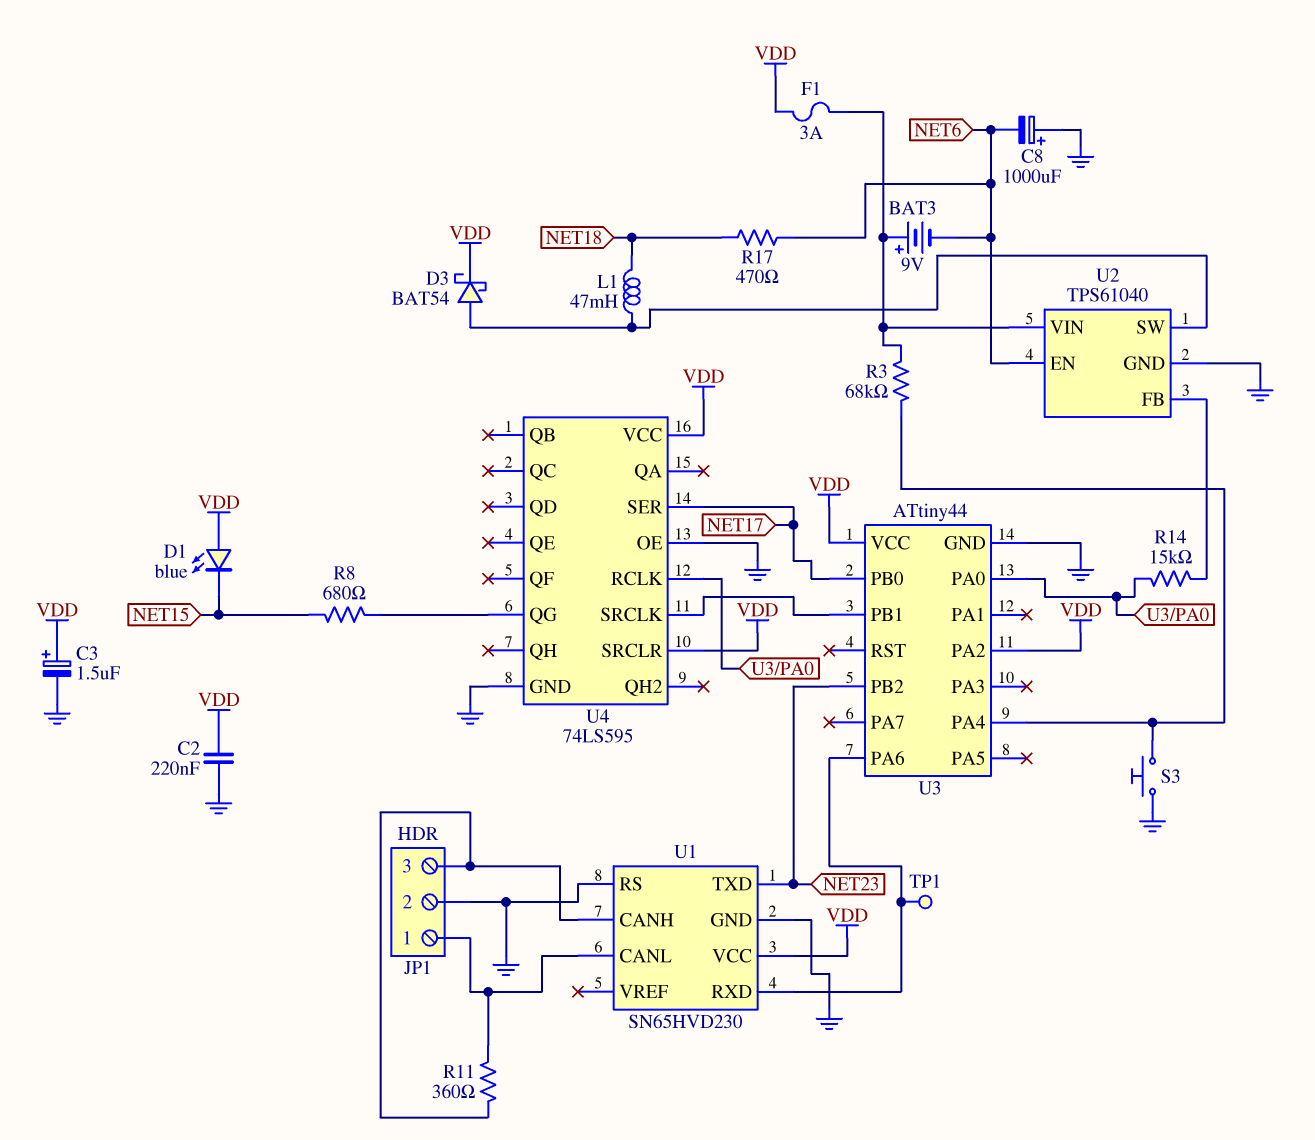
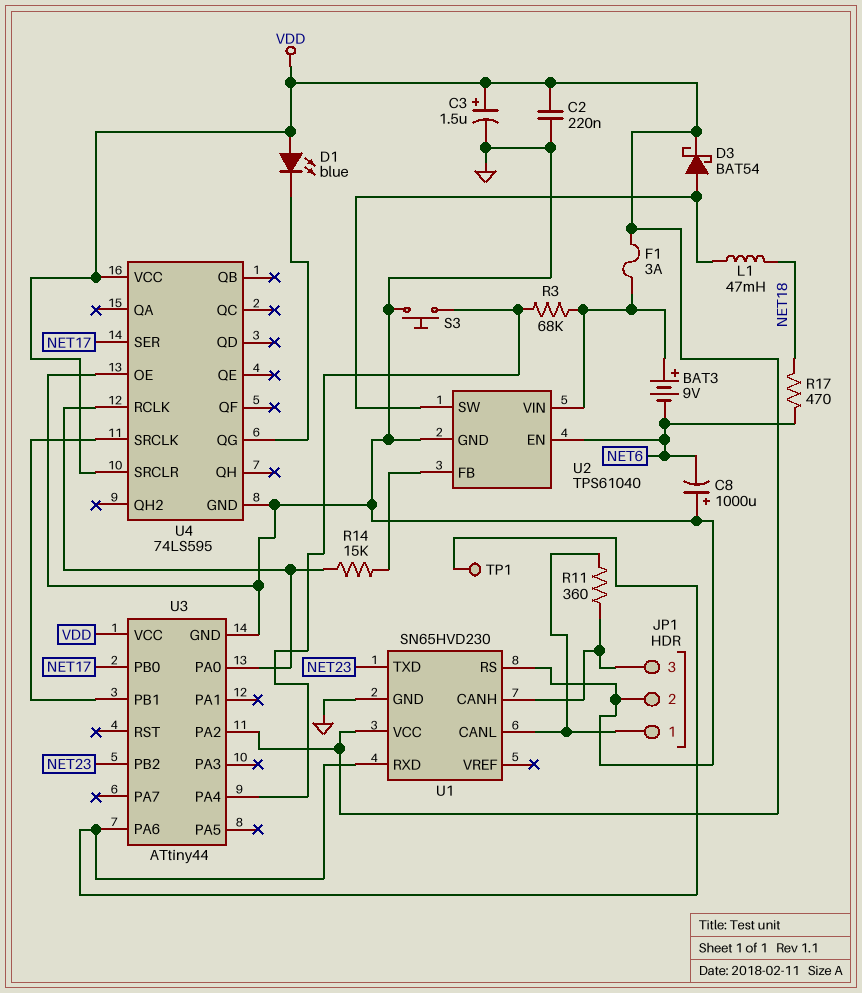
D1: LED blue (A VDD, K NET15) -> LED blue (A VDD, K U4/QG)
R8: 680 (NET15, U4/QG) -> none

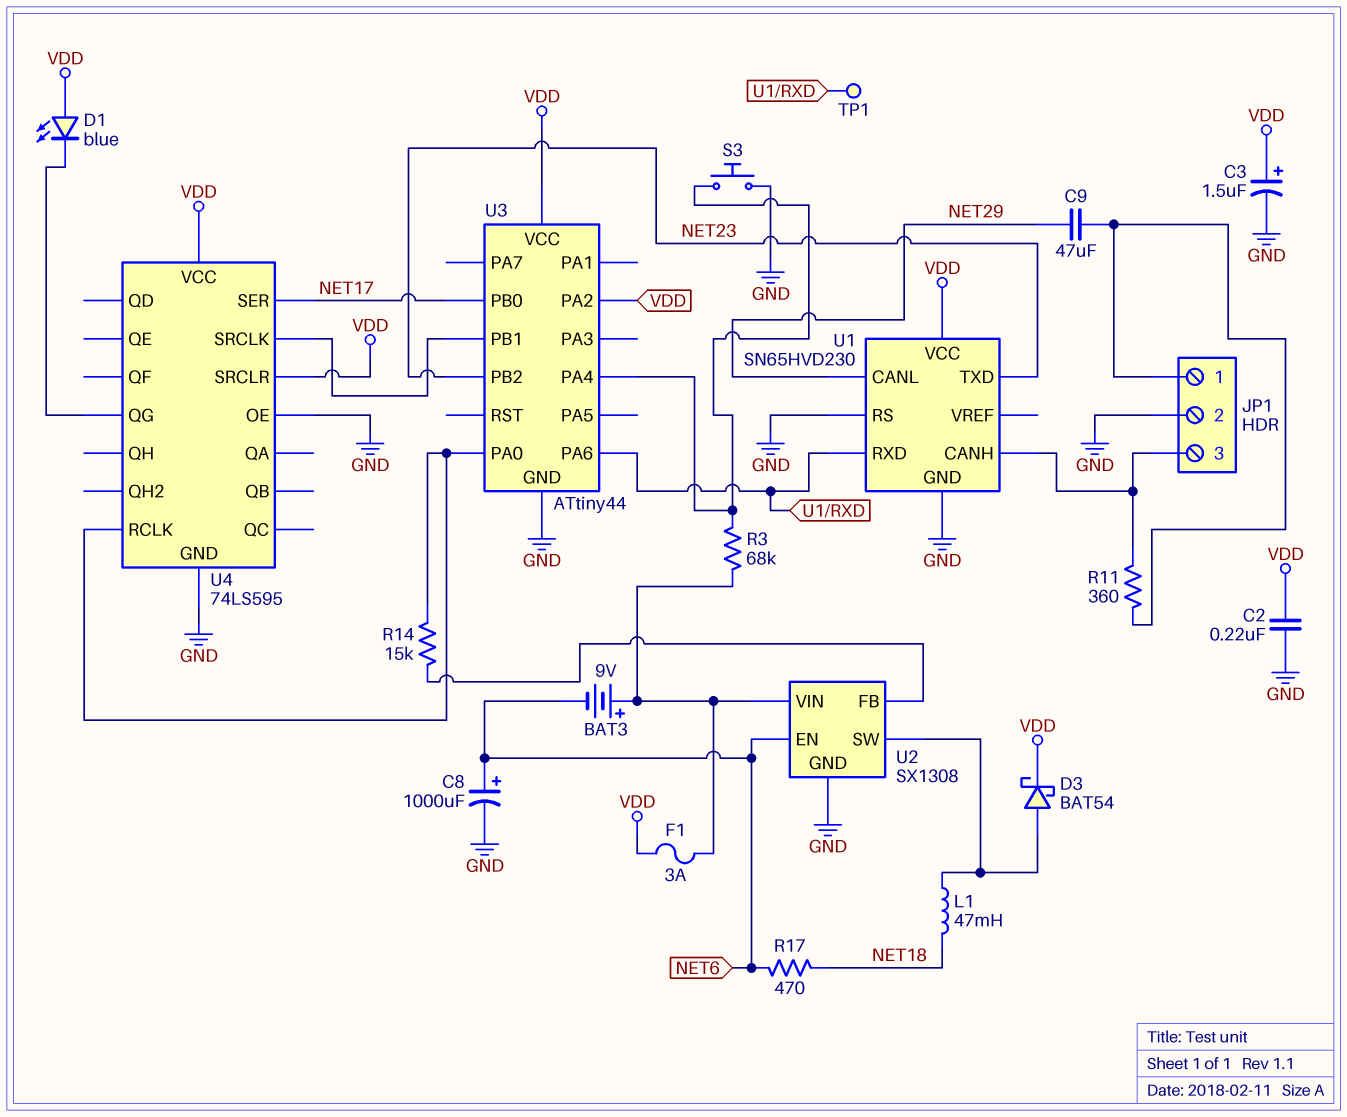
C8: 1000uF (plus GND, minus NET6) -> 1000uF (plus NET6, minus GND)
C9: none -> 47uF (JP1/1, NET29)
U1 pin CANL: JP1/1 -> NET29
U2: TPS61040 -> SX1308

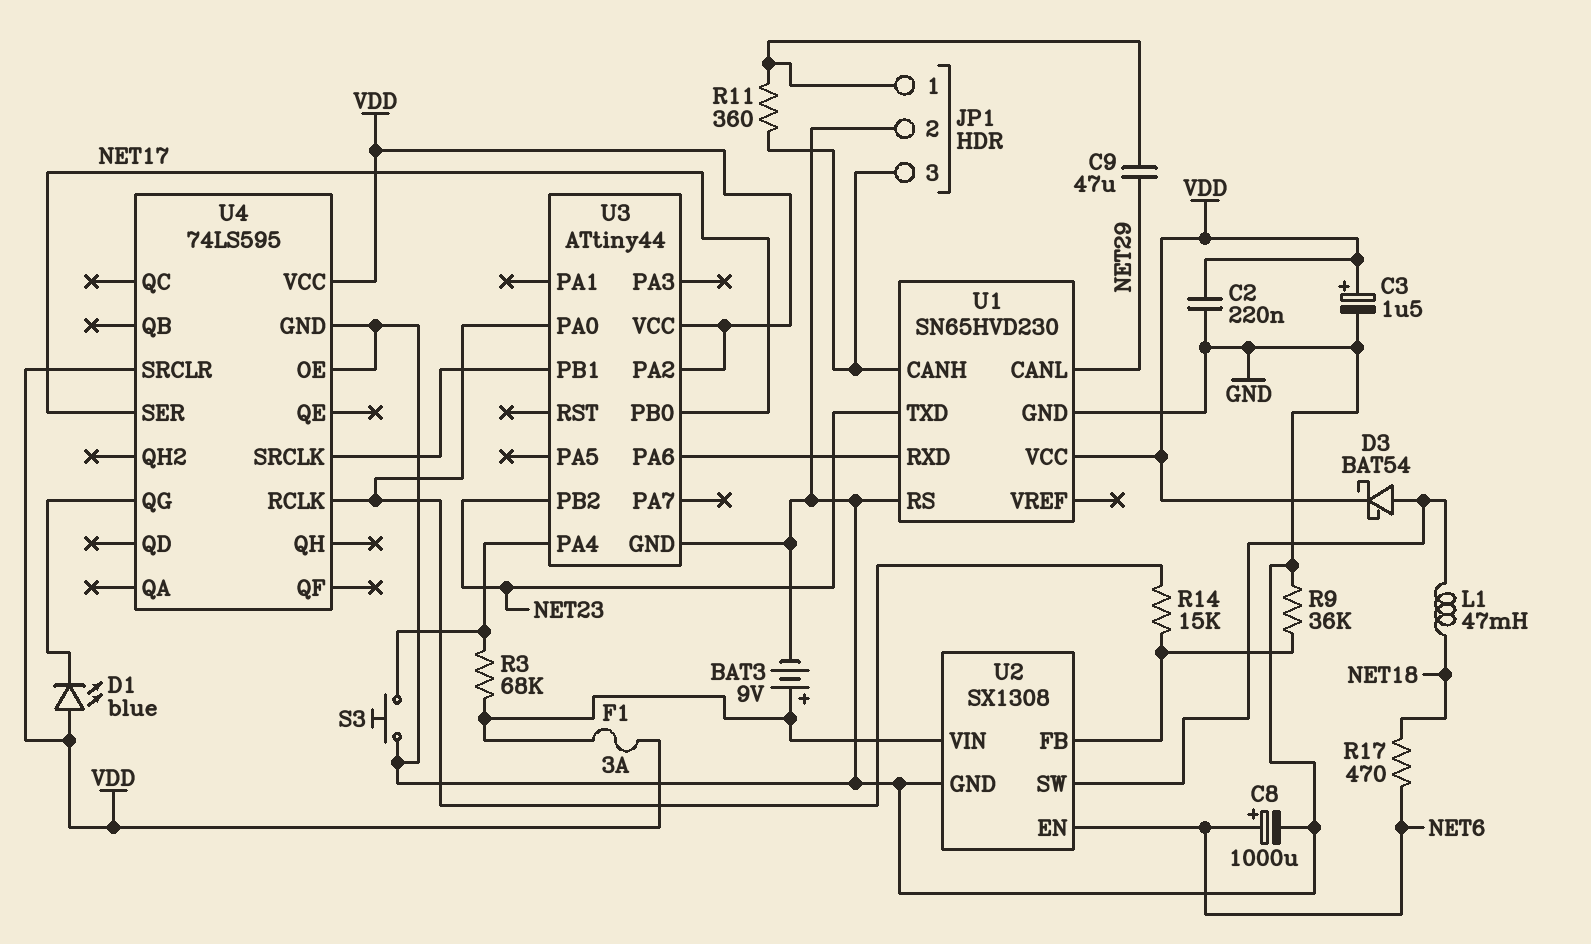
BAT3: 9V (plus U2/VIN, minus NET6) -> 9V (plus U2/VIN, minus GND)
R9: none -> 36k (GND, U2/FB)
TP1: test point (U1/RXD) -> none

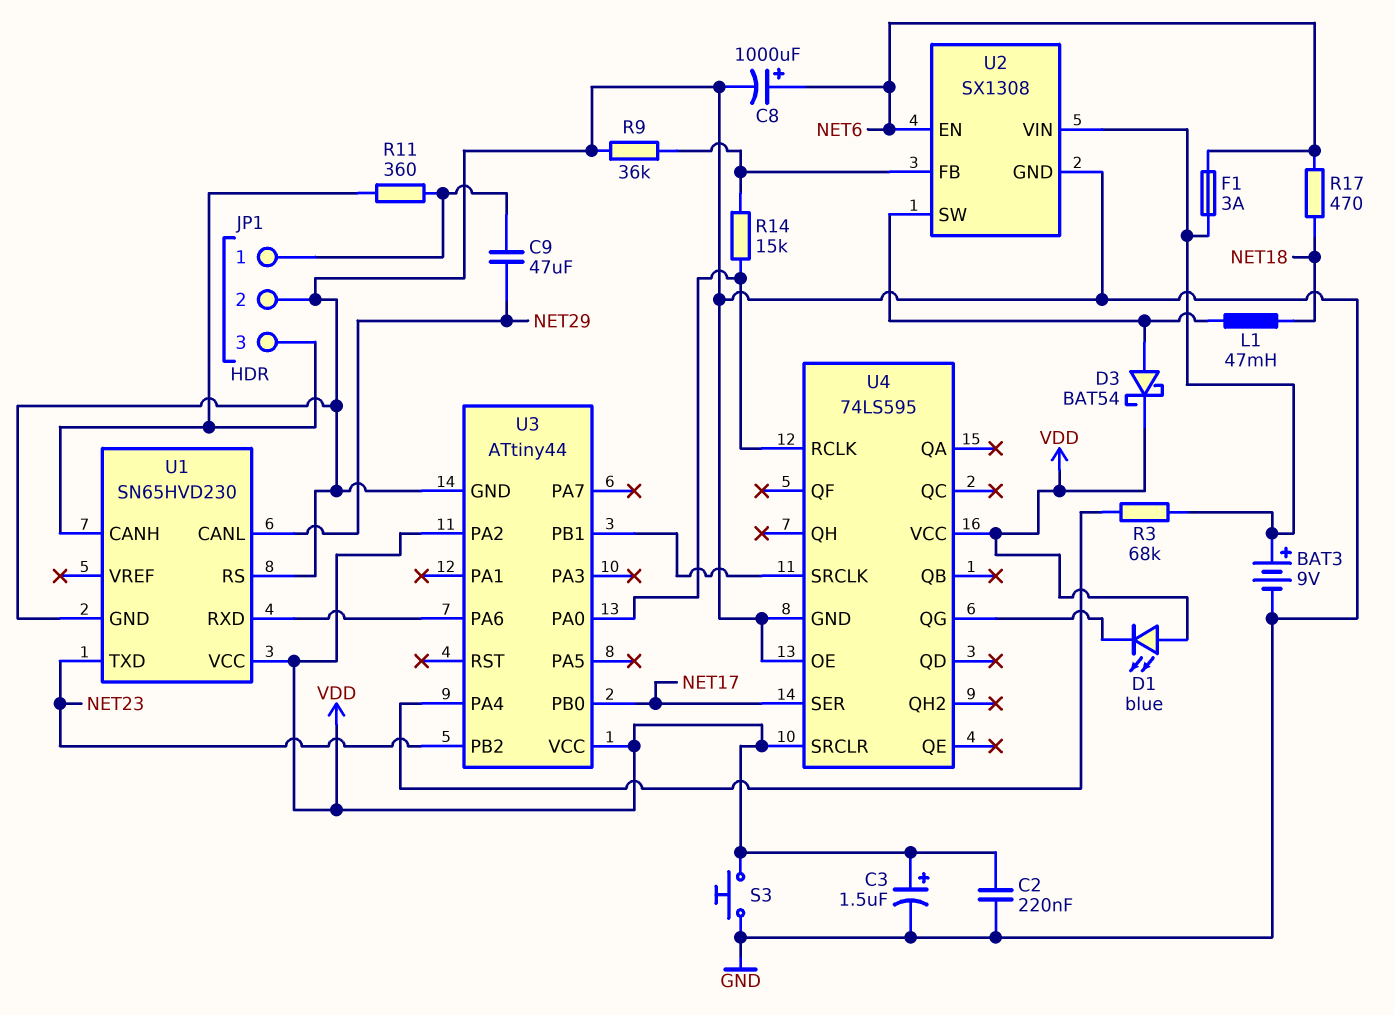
F1: 3A (U2/VIN, VDD) -> 3A (NET6, U2/VIN)
S3: button (GND, U3/PA4) -> button (GND, VDD)

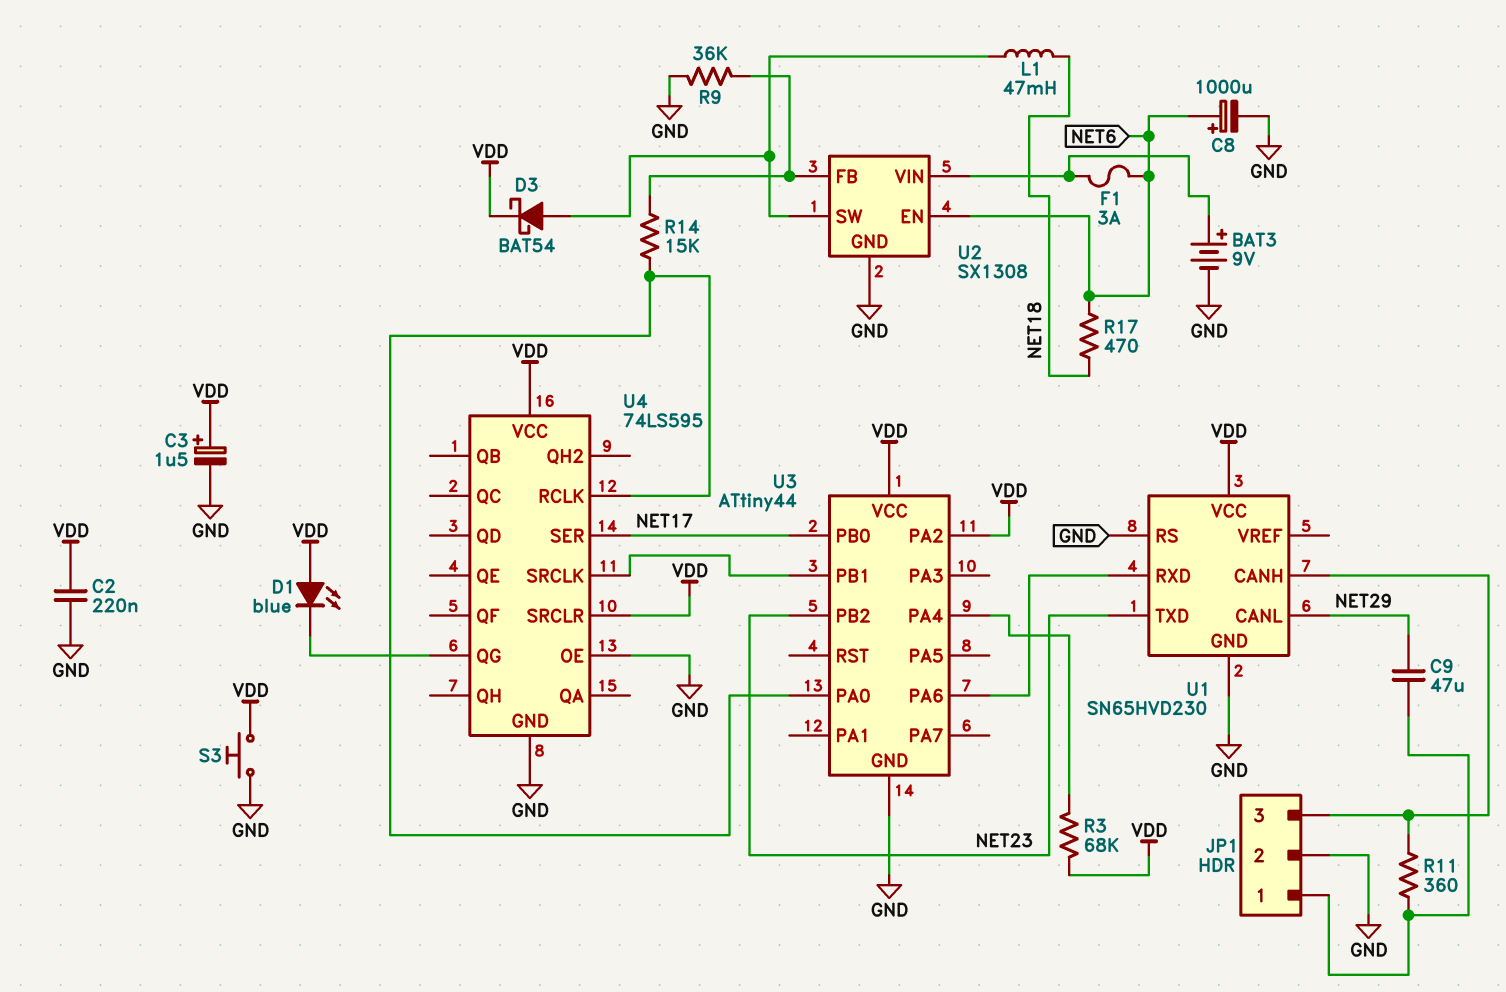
R3: 68k (U2/VIN, U3/PA4) -> 68k (U3/PA4, VDD)

